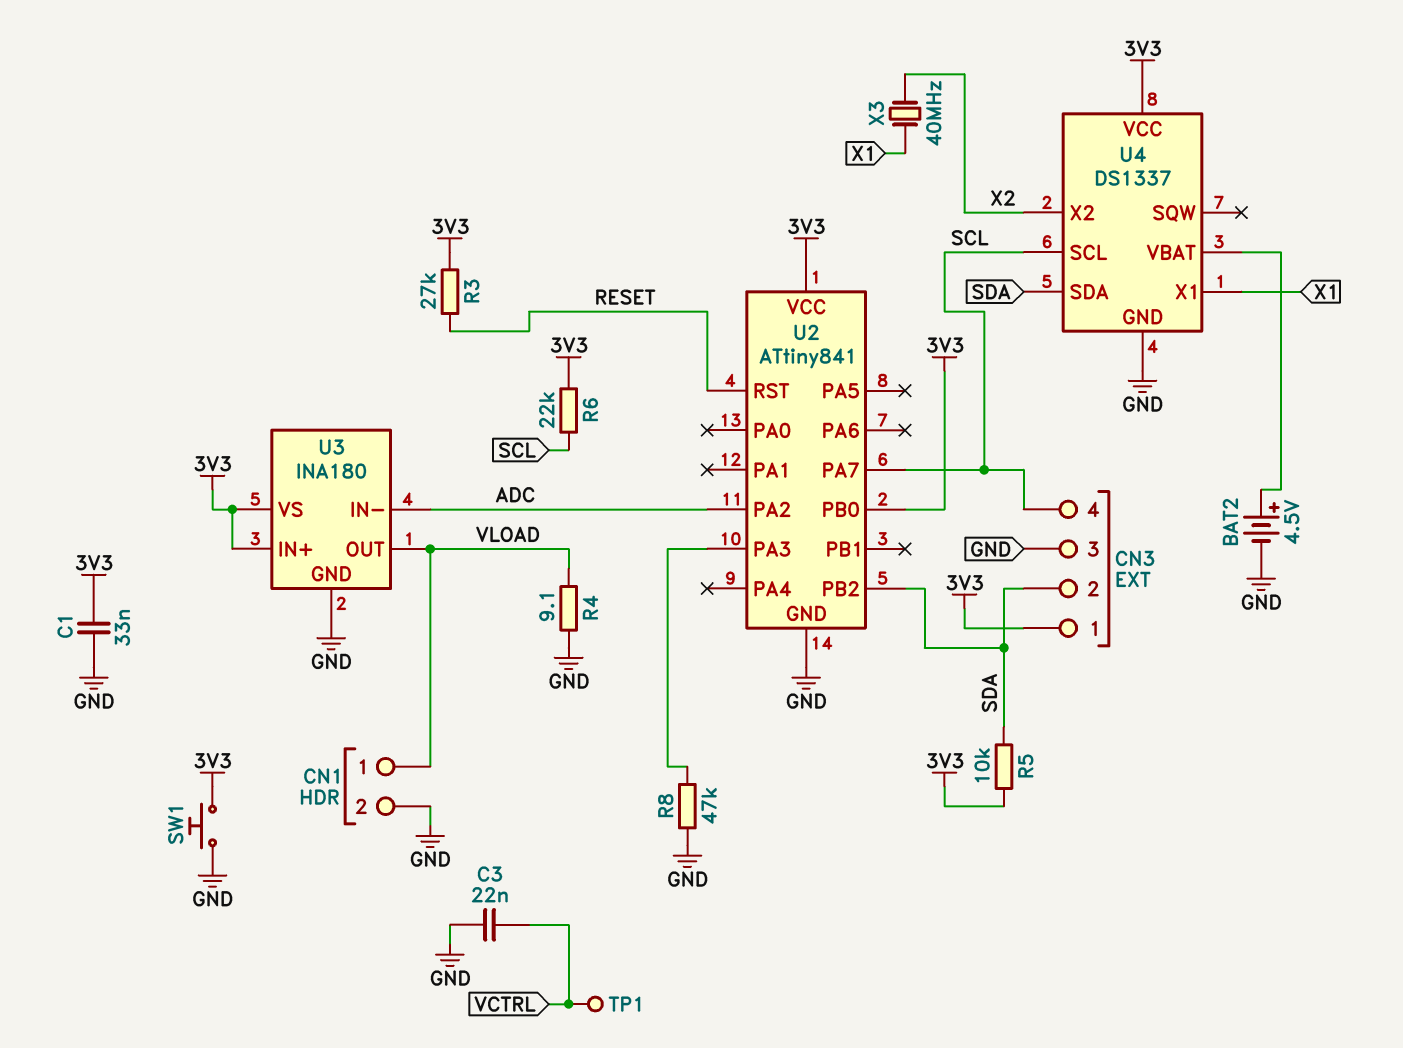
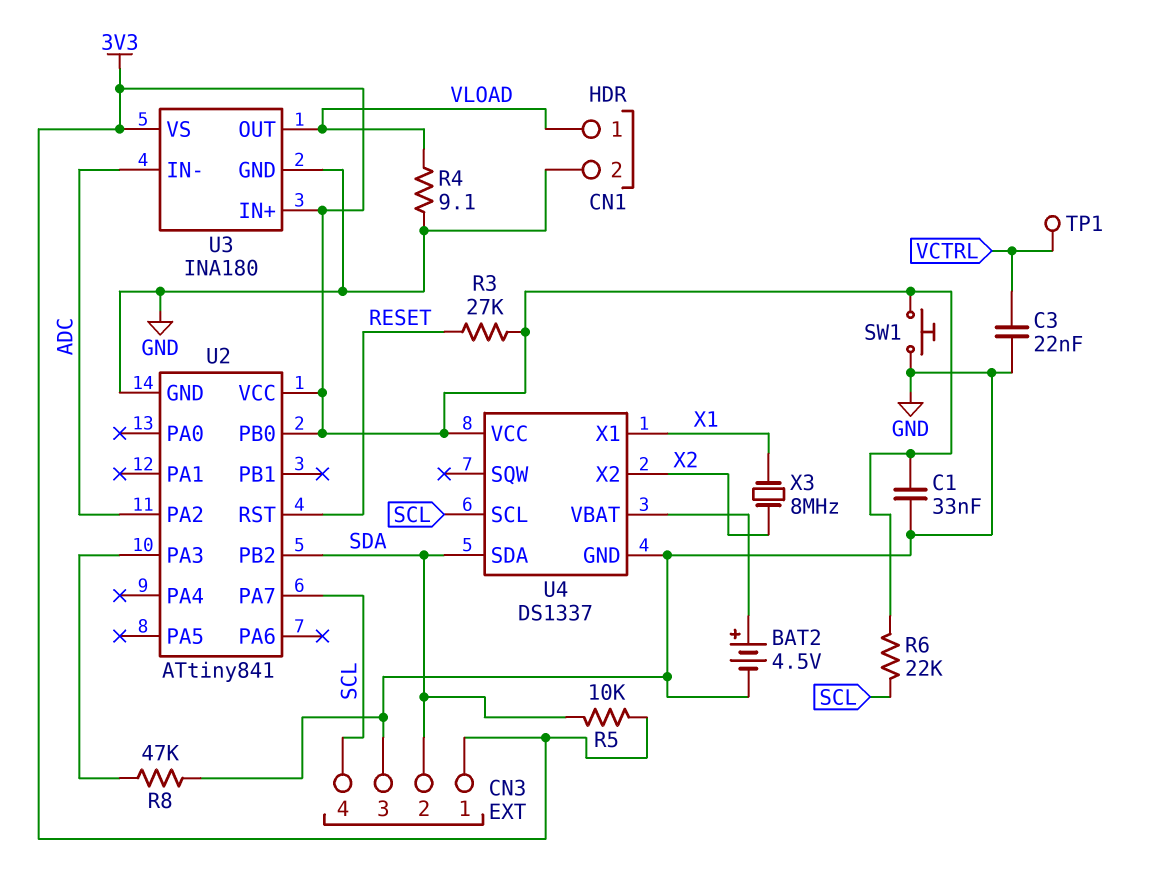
X3: 40MHz (X1, X2) -> 8MHz (X1, X2)

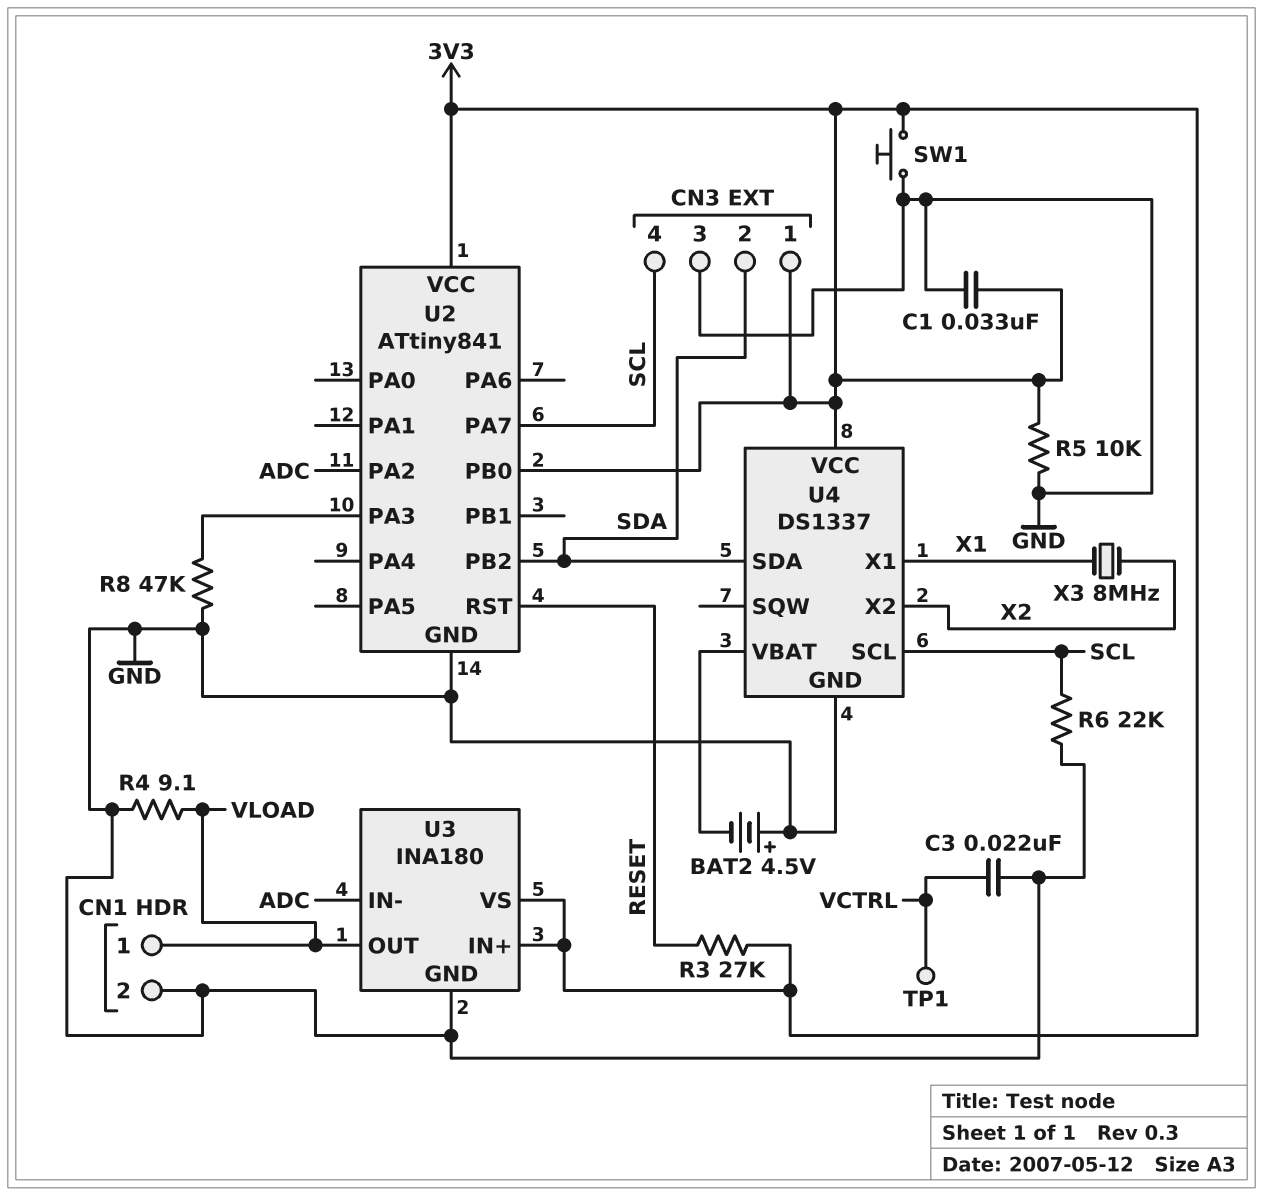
BAT2: 4.5V (plus U4/VBAT, minus GND) -> 4.5V (plus GND, minus U4/VBAT)
R5: 10k (3V3, SDA) -> 10k (3V3, GND)
R6: 22k (3V3, SCL) -> 22k (GND, SCL)

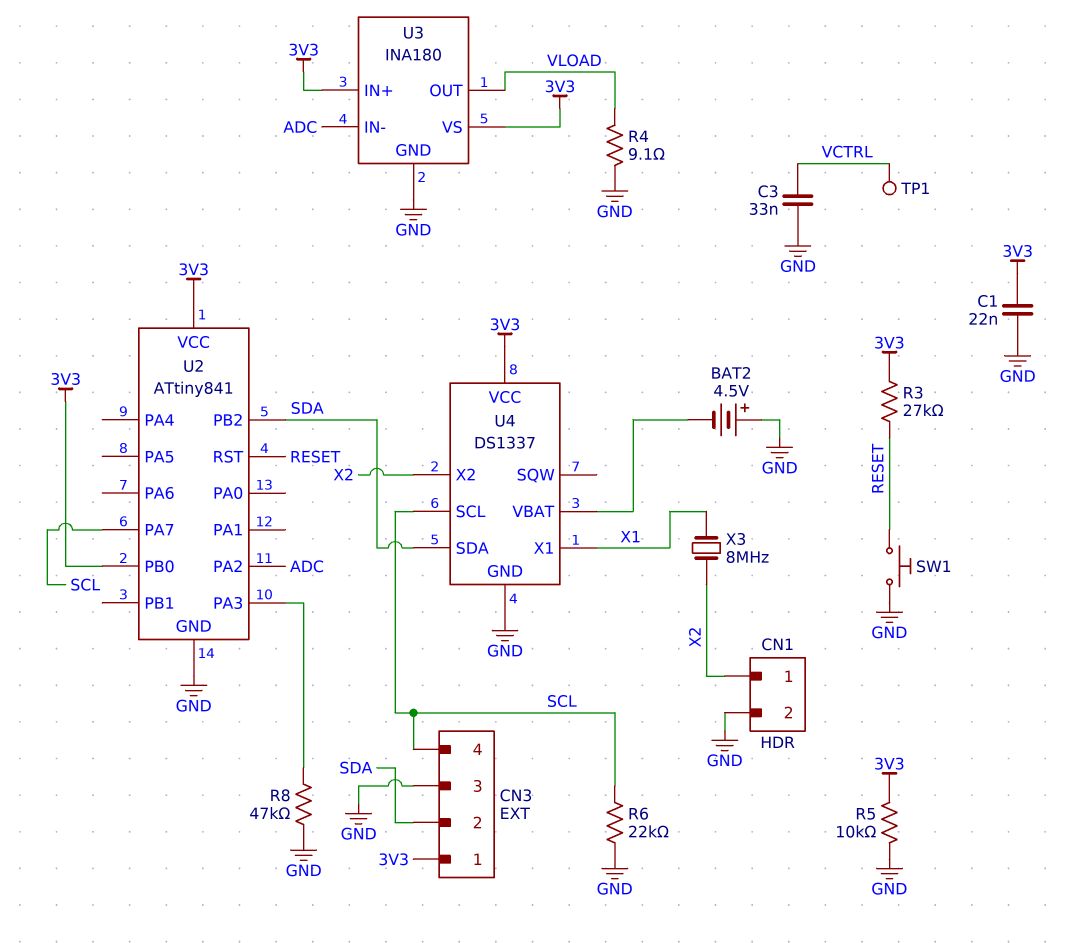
C1: 33nF (3V3, GND) -> 22nF (3V3, GND)
C3: 22nF (GND, VCTRL) -> 33nF (GND, VCTRL)
CN1 pin 1: VLOAD -> X2
SW1: button (3V3, GND) -> button (GND, RESET)

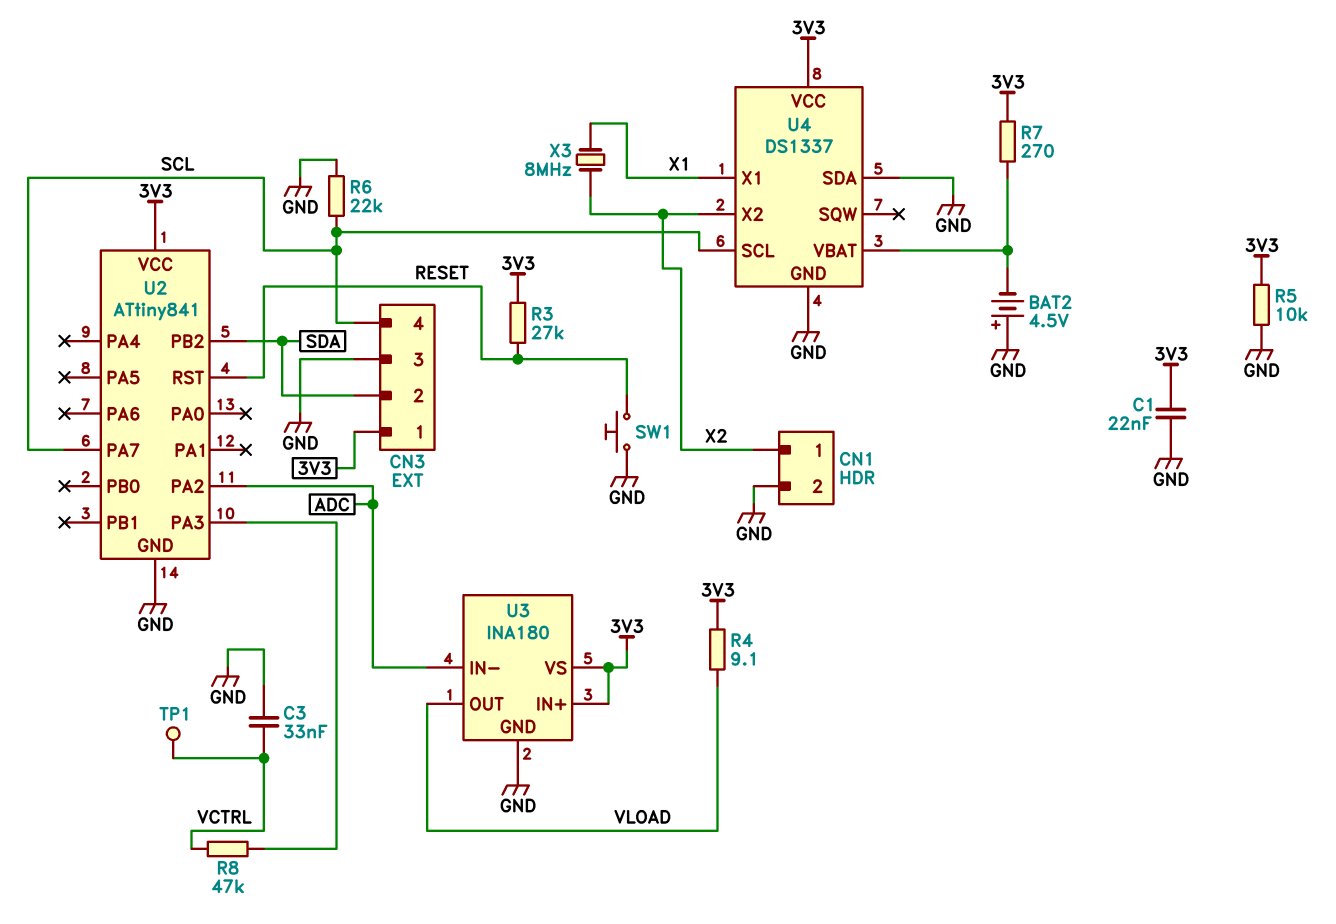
R4: 9.1 (GND, VLOAD) -> 9.1 (3V3, VLOAD)
R7: none -> 270 (3V3, U4/VBAT)
R8: 47k (GND, U2/PA3) -> 47k (U2/PA3, VCTRL)
U2 pin PB0: 3V3 -> none
U4 pin SDA: SDA -> GND

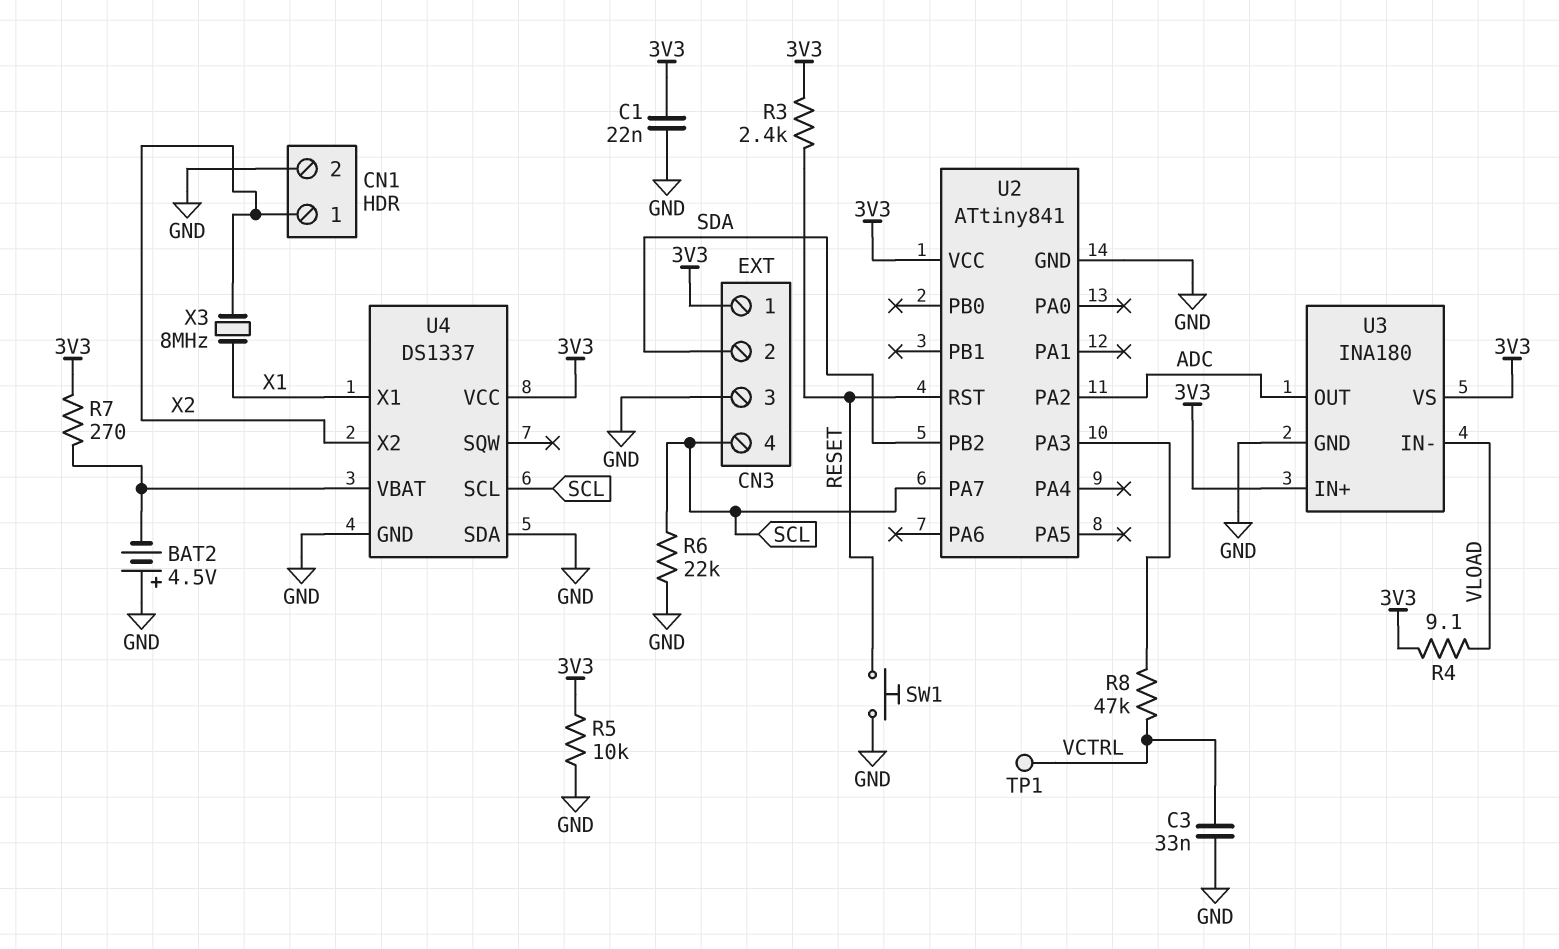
R3: 27k (3V3, RESET) -> 2.4k (3V3, RESET)
U3 pin IN-: ADC -> VLOAD
U3 pin OUT: VLOAD -> ADC

